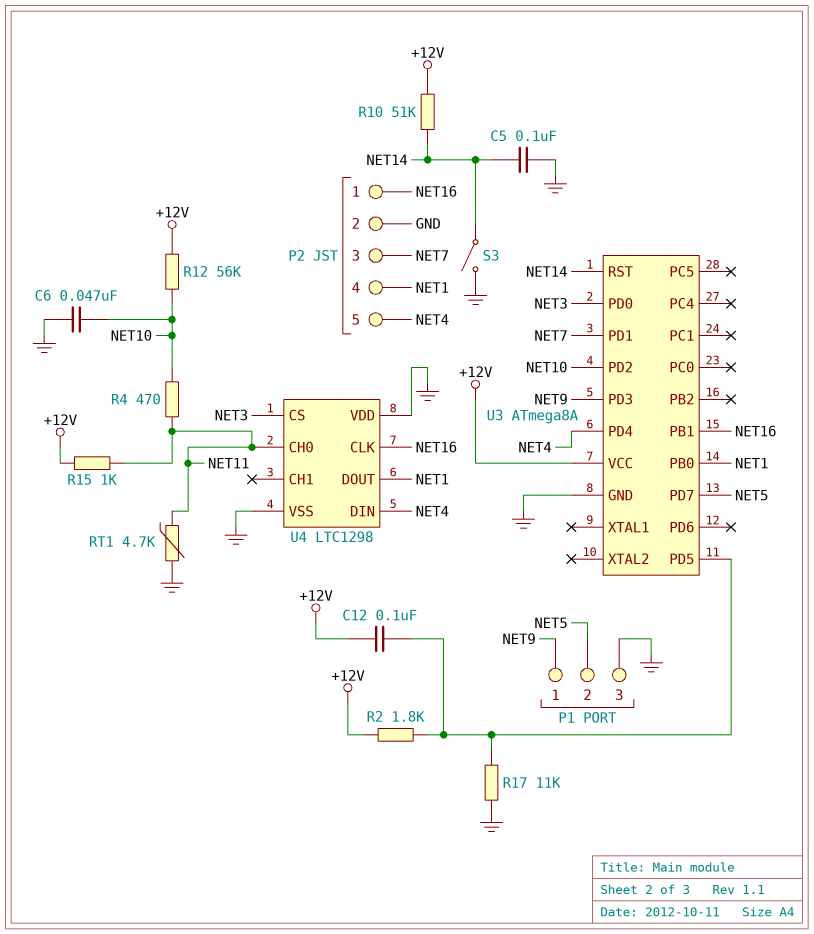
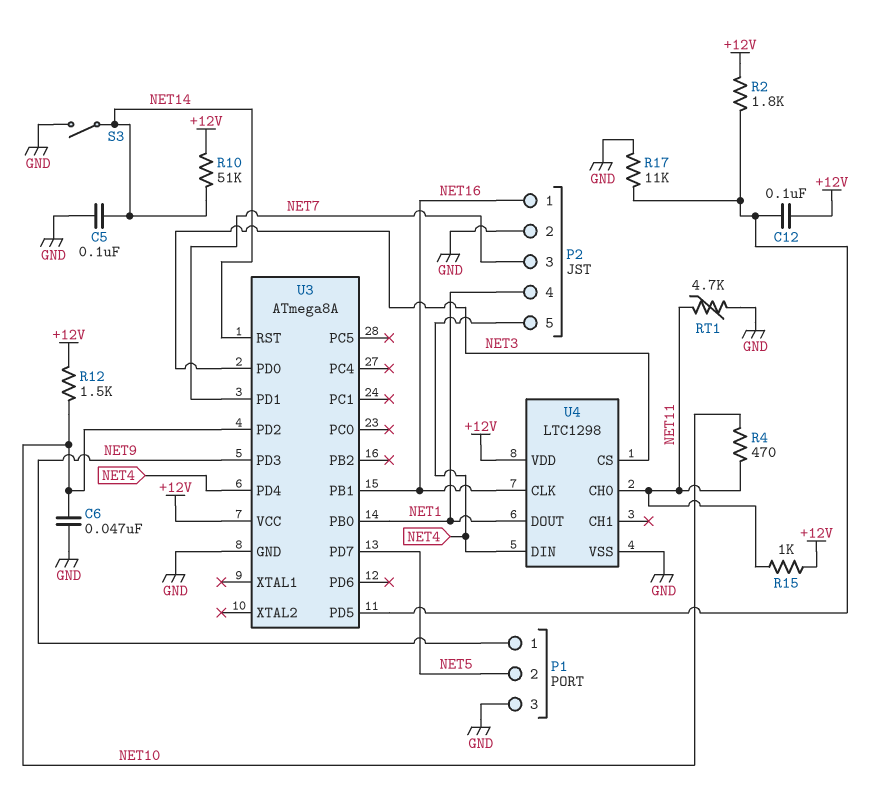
R12: 56k (+12V, NET10) -> 1.5k (+12V, NET10)
U4 pin VDD: GND -> +12V

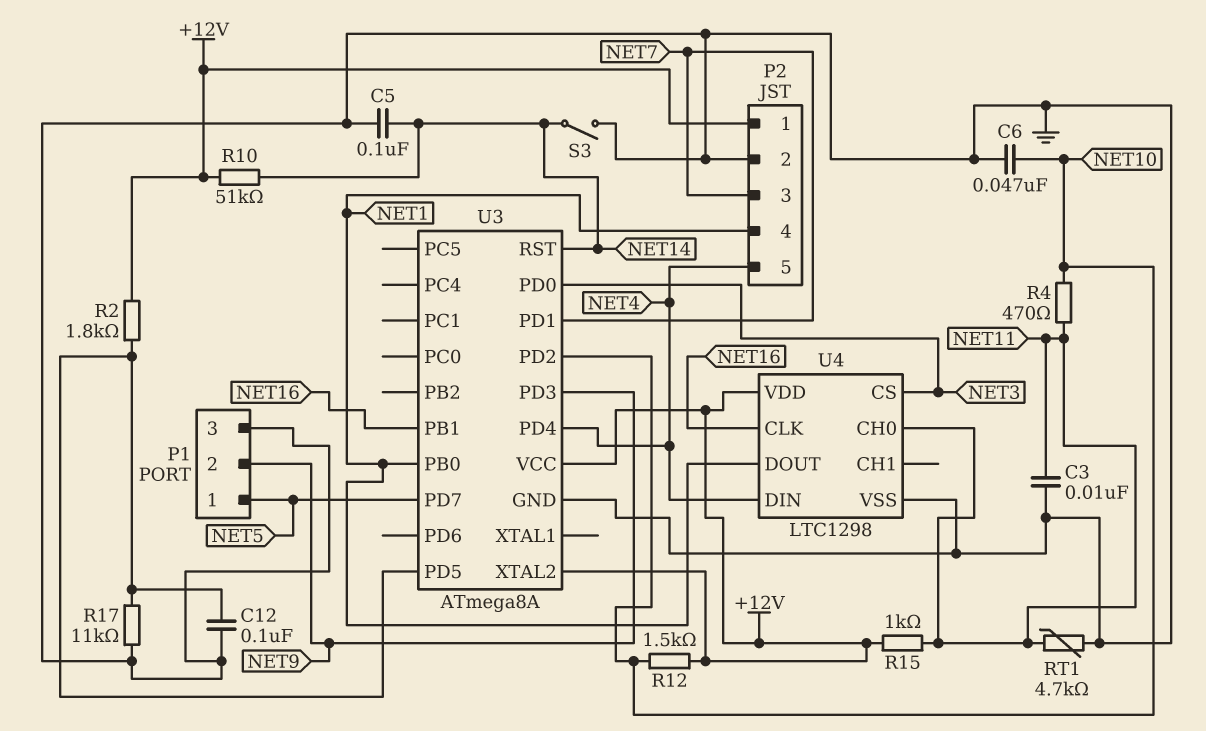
C3: none -> 10nF (GND, NET11)
C12: 100nF (+12V, U3/PD5) -> 100nF (GND, U3/PD5)
P1 pin 1: NET9 -> NET5
P1 pin 2: NET5 -> NET9
P2 pin 1: NET16 -> +12V
U3 pin XTAL2: none -> +12V

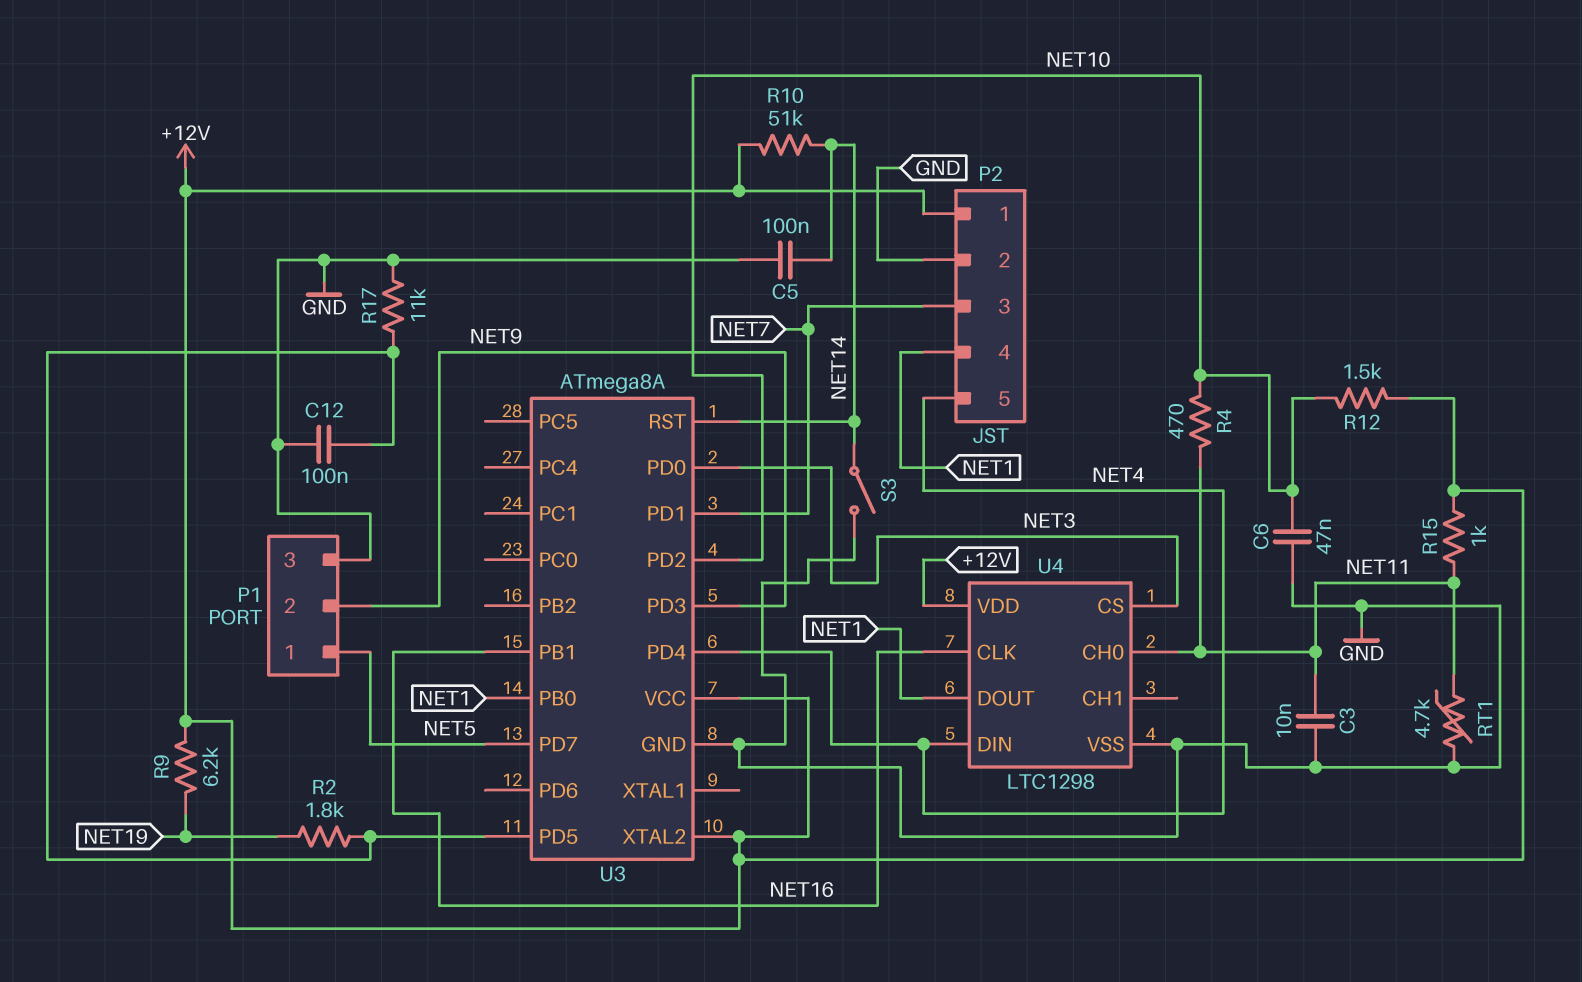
R2: 1.8k (+12V, U3/PD5) -> 1.8k (NET19, U3/PD5)
R9: none -> 6.2k (+12V, NET19)

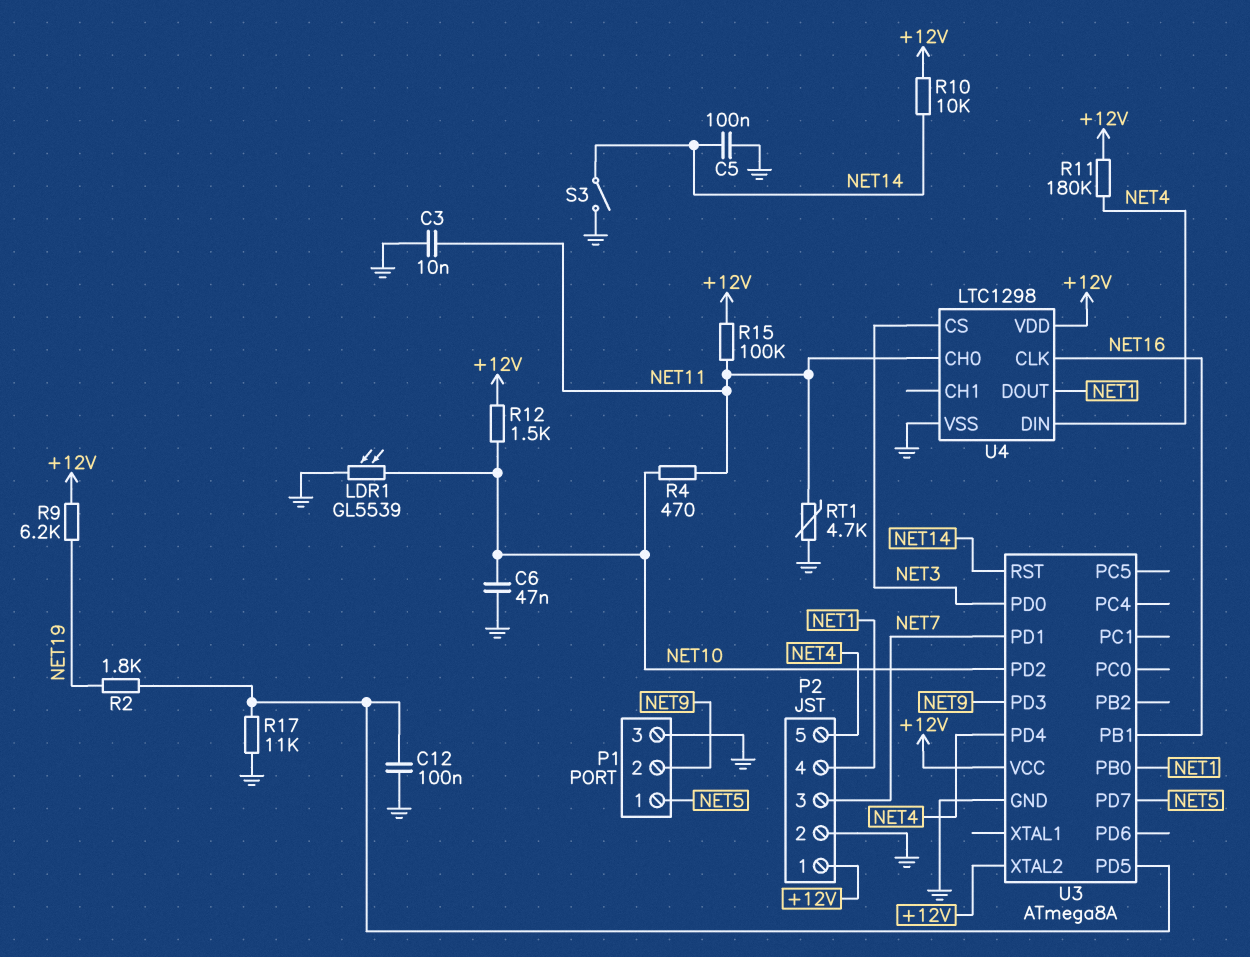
LDR1: none -> GL5539 (GND, NET10)
R10: 51k (+12V, NET14) -> 10k (+12V, NET14)
R11: none -> 180k (+12V, NET4)
R15: 1k (+12V, NET11) -> 100k (+12V, NET11)

